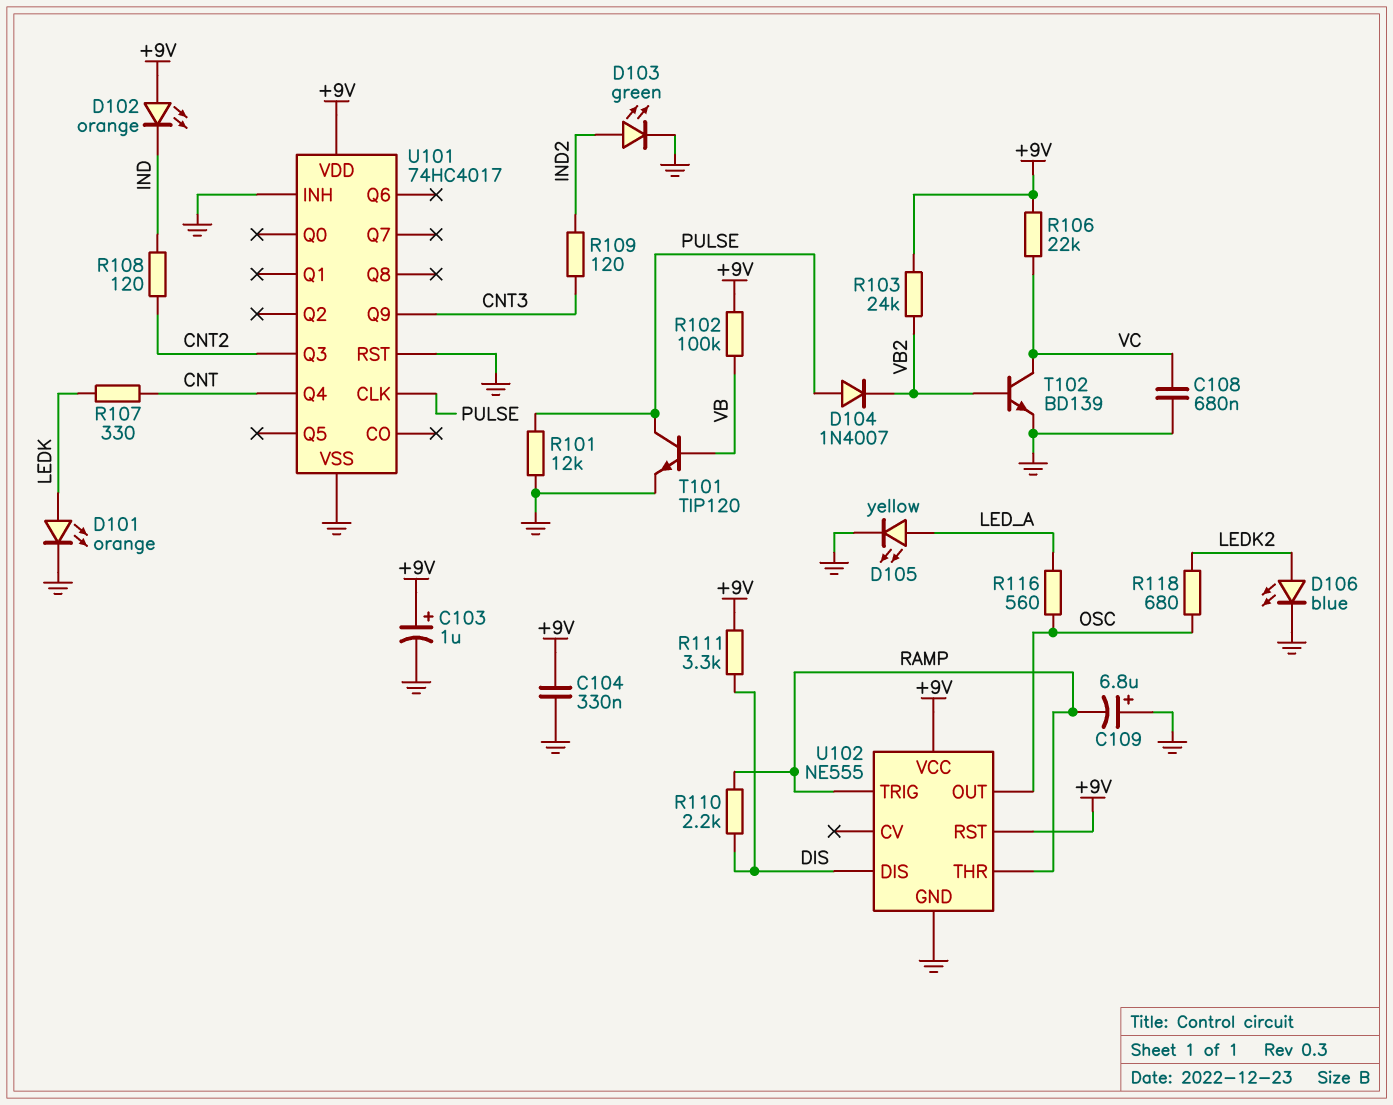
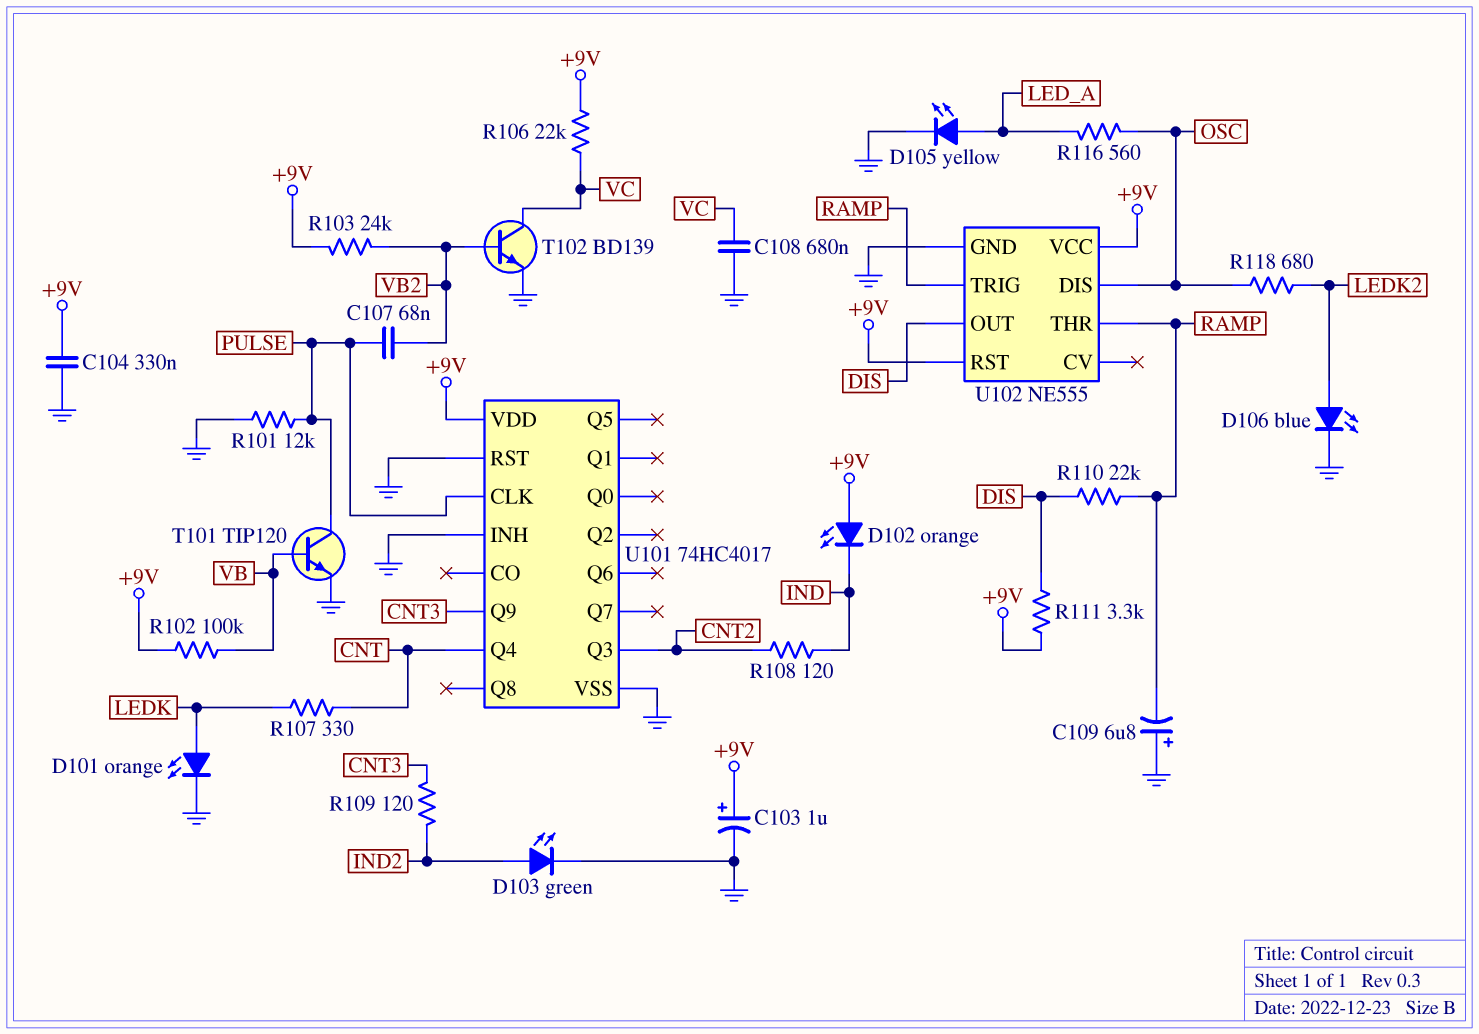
C107: none -> 68nF (PULSE, VB2)
D104: diode 1N4007 (A PULSE, K VB2) -> none
R110: 2.2k (DIS, RAMP) -> 22k (DIS, RAMP)
U102 pin DIS: DIS -> OSC
U102 pin OUT: OSC -> DIS

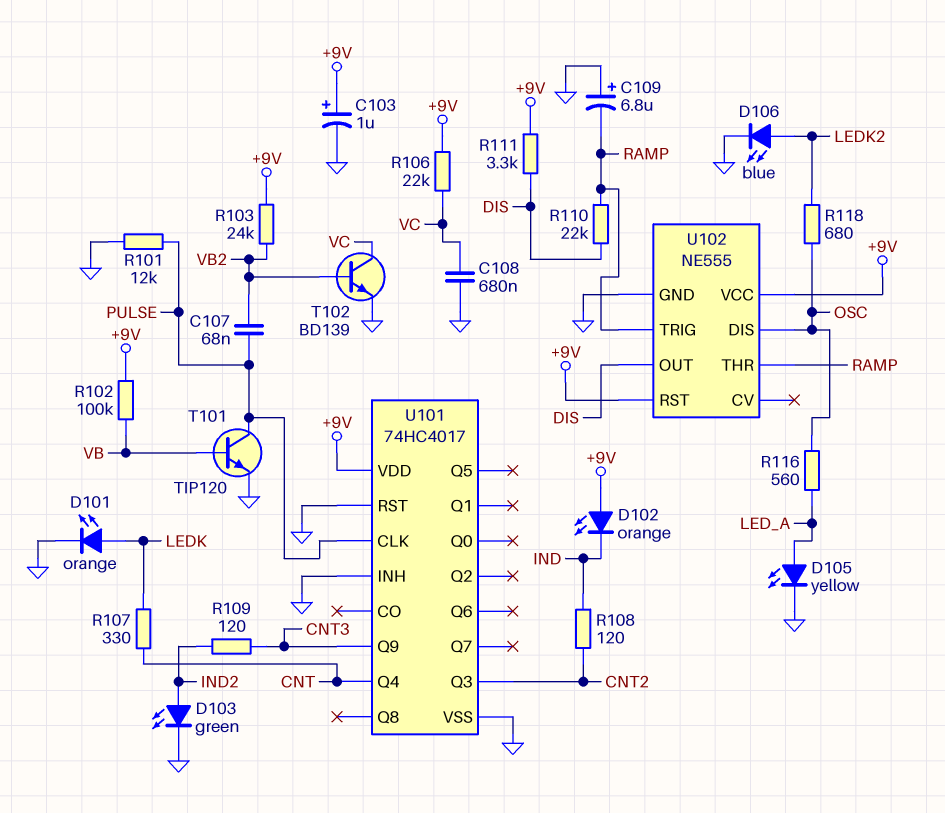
C104: 330nF (+9V, GND) -> none

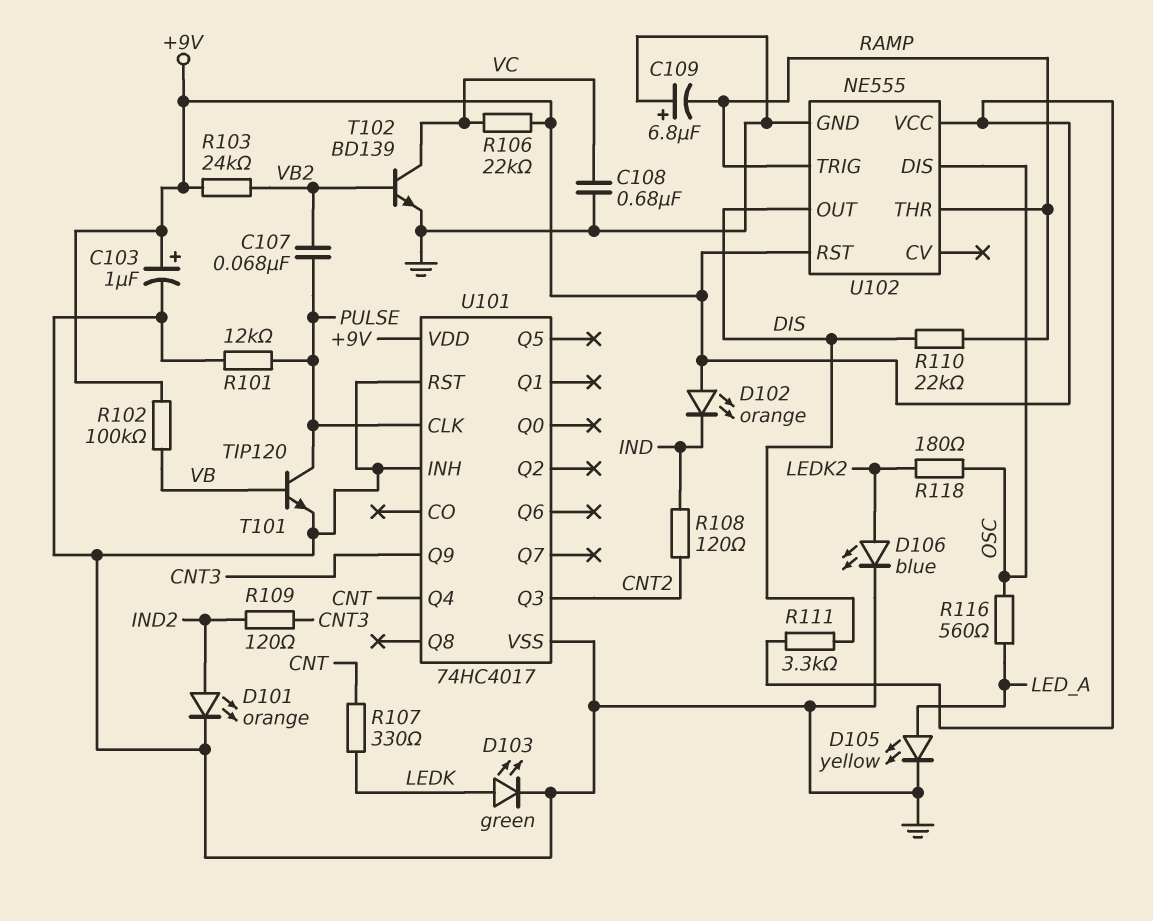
D101: LED orange (A LEDK, K GND) -> LED orange (A IND2, K GND)
D103: LED green (A IND2, K GND) -> LED green (A LEDK, K GND)
R118: 680 (LEDK2, OSC) -> 180 (LEDK2, OSC)

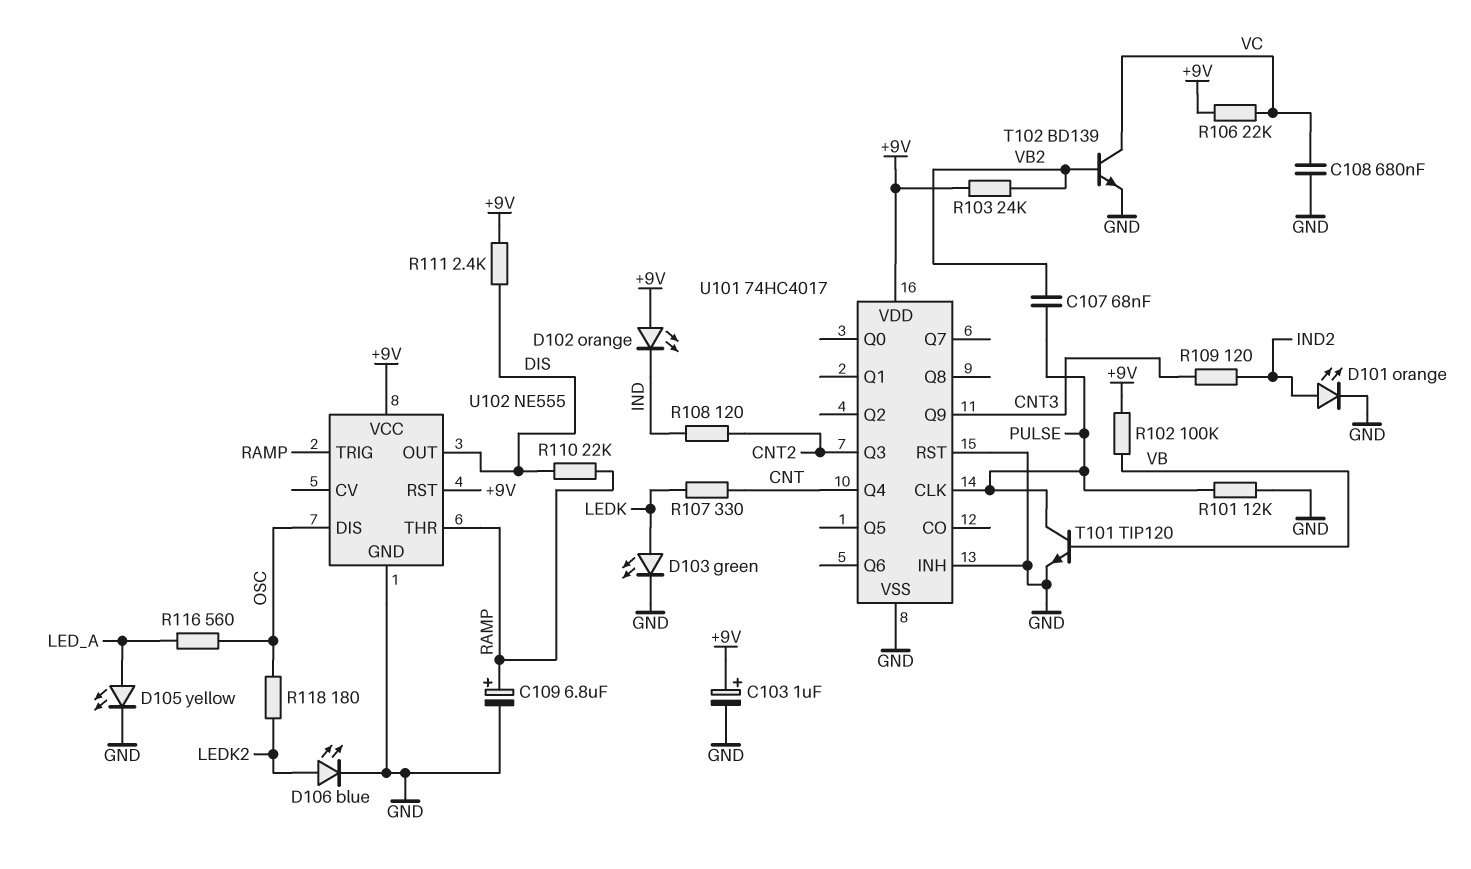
C109: 6.8uF (plus GND, minus RAMP) -> 6.8uF (plus RAMP, minus GND)
R111: 3.3k (+9V, DIS) -> 2.4k (+9V, DIS)

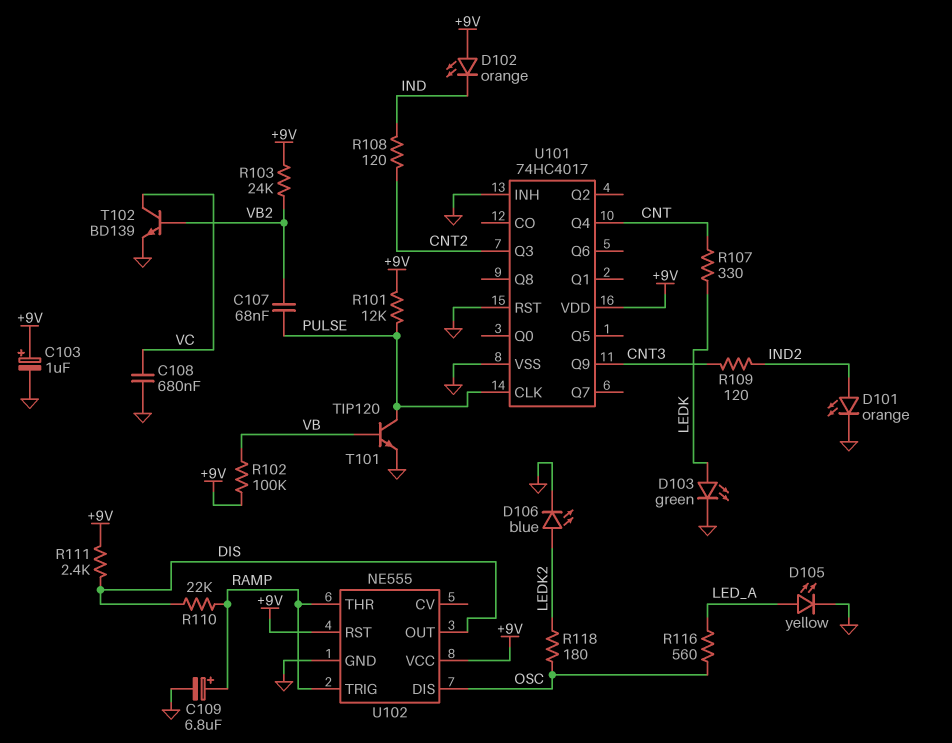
R101: 12k (GND, PULSE) -> 12k (+9V, PULSE)
R106: 22k (+9V, VC) -> none

